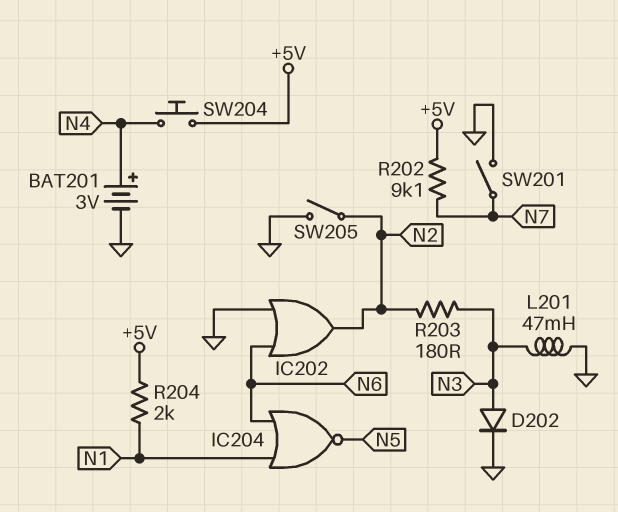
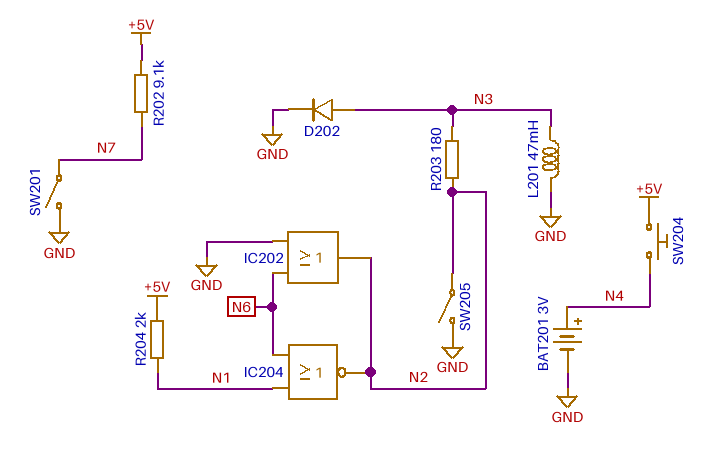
IC204: NOR (in N1, in N6, out N5) -> NOR (in N1, in N6, out N2)

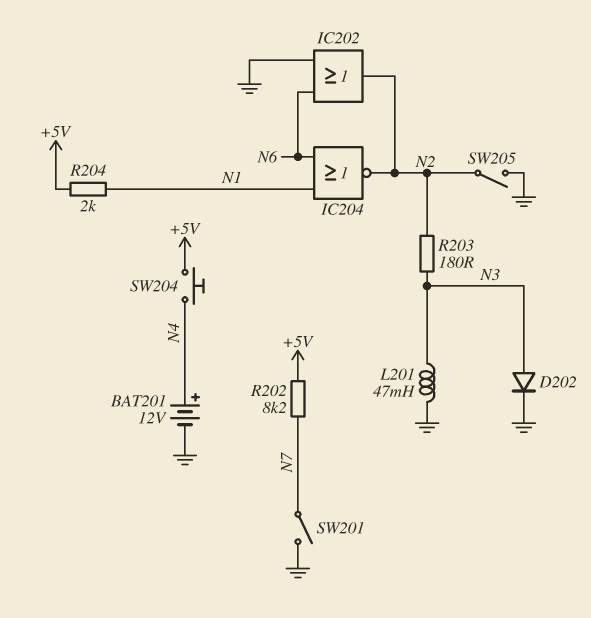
BAT201: 3V (plus N4, minus GND) -> 12V (plus N4, minus GND)
R202: 9.1k (+5V, N7) -> 8.2k (+5V, N7)

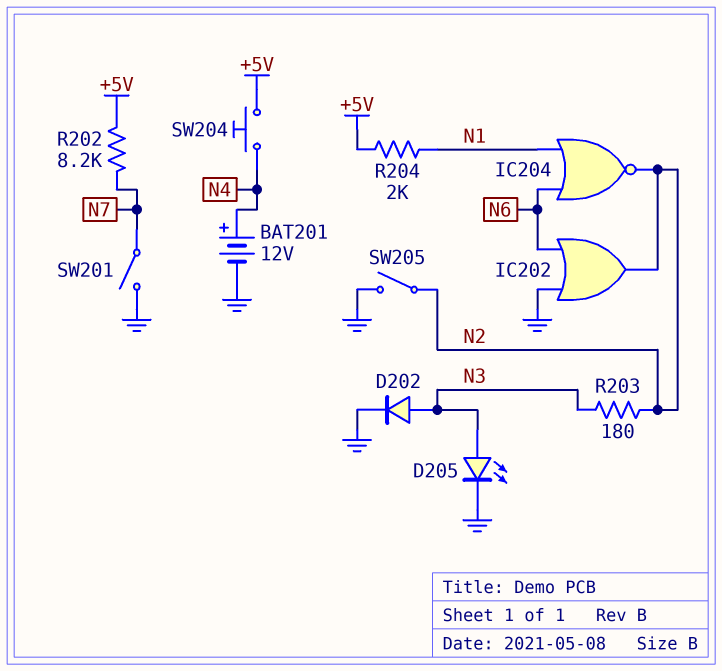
D205: none -> LED (A N3, K GND)
L201: 47mH (GND, N3) -> none

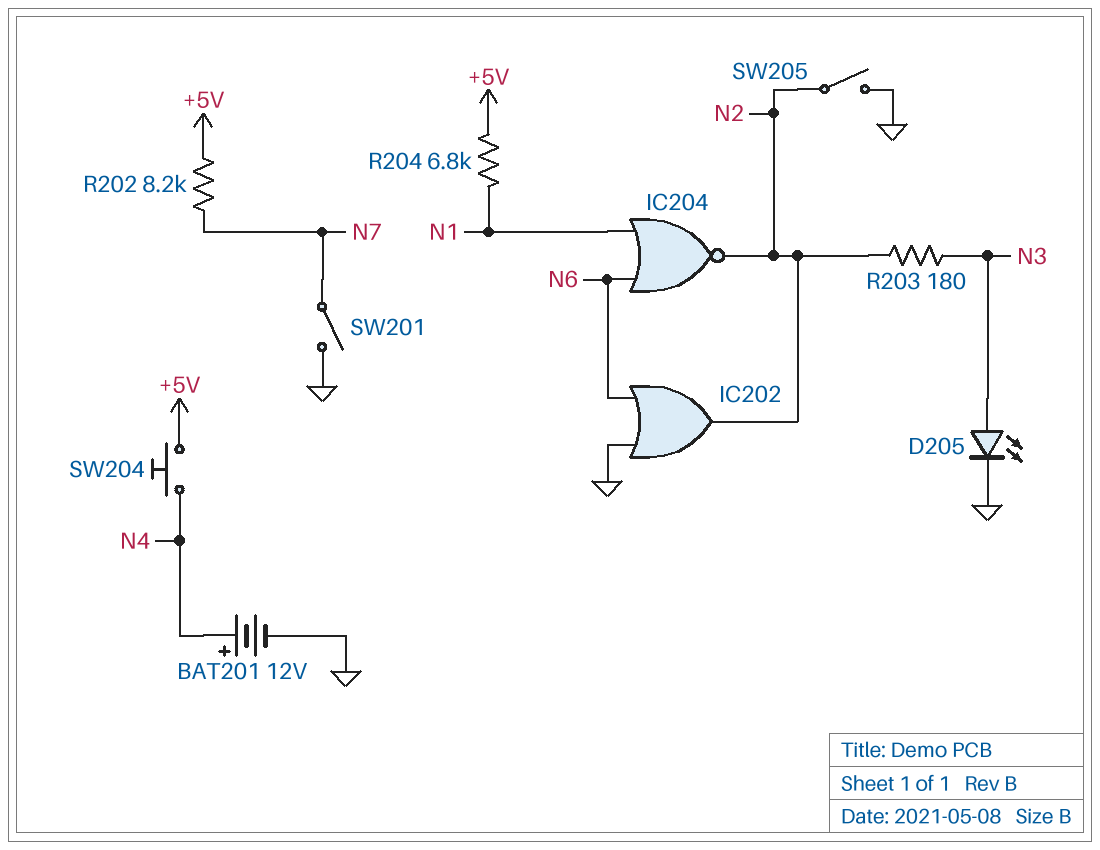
D202: diode (A N3, K GND) -> none
R204: 2k (+5V, N1) -> 6.8k (+5V, N1)

